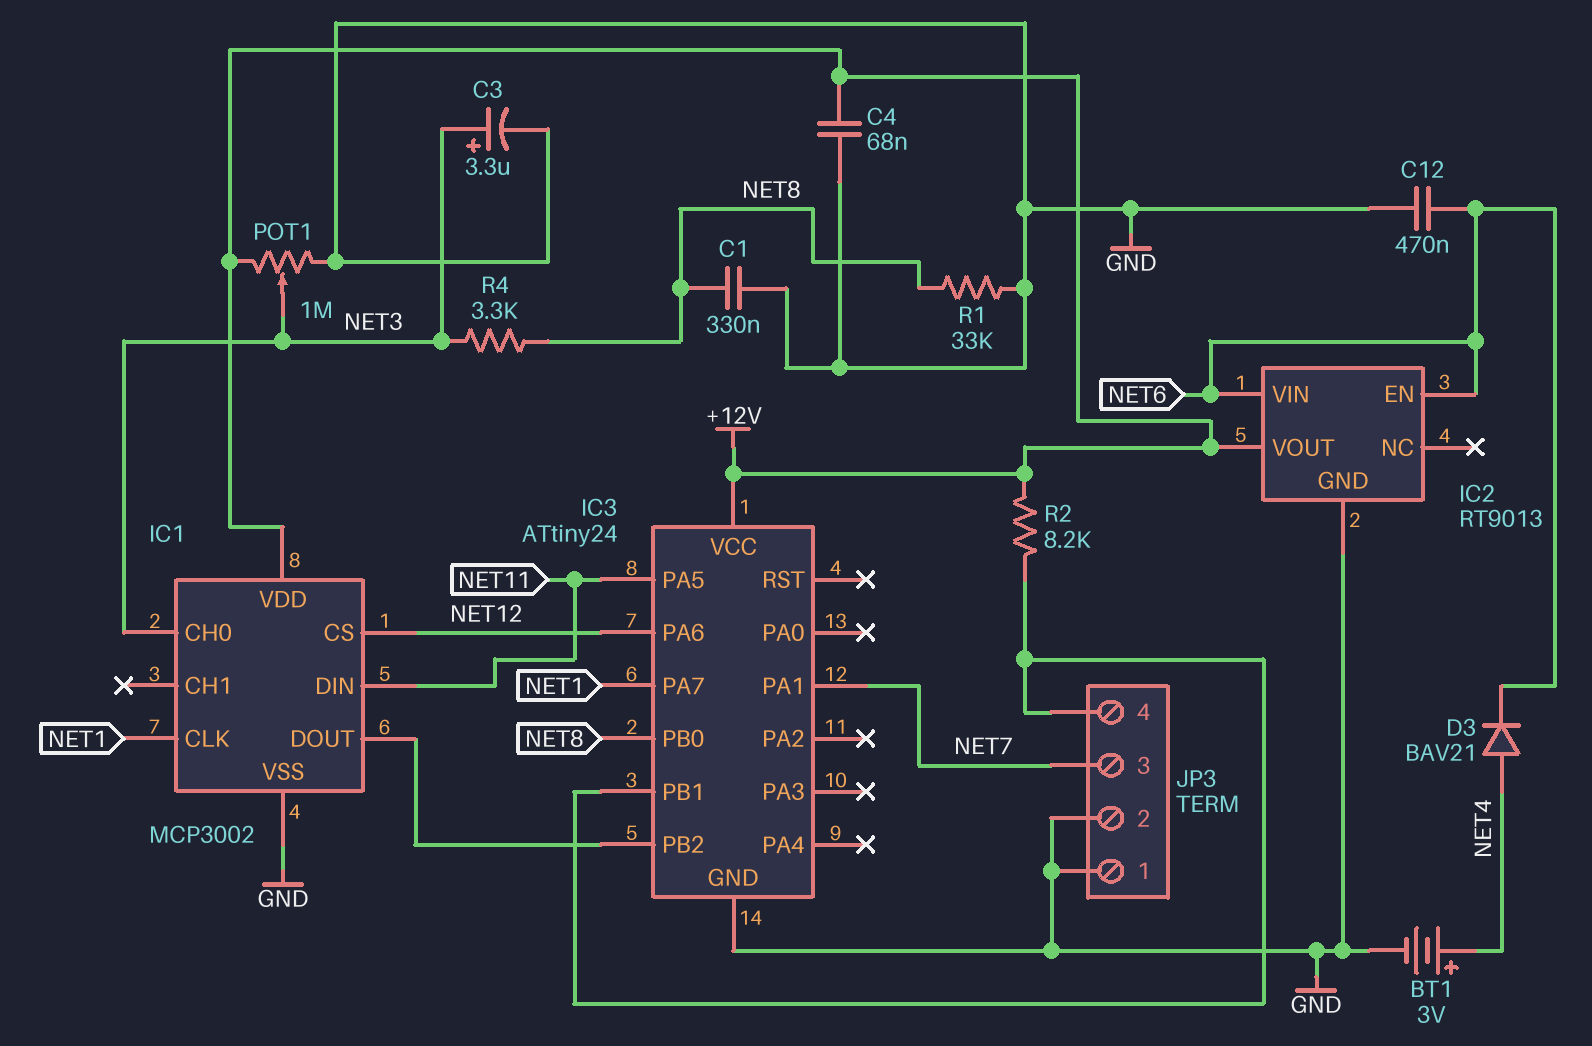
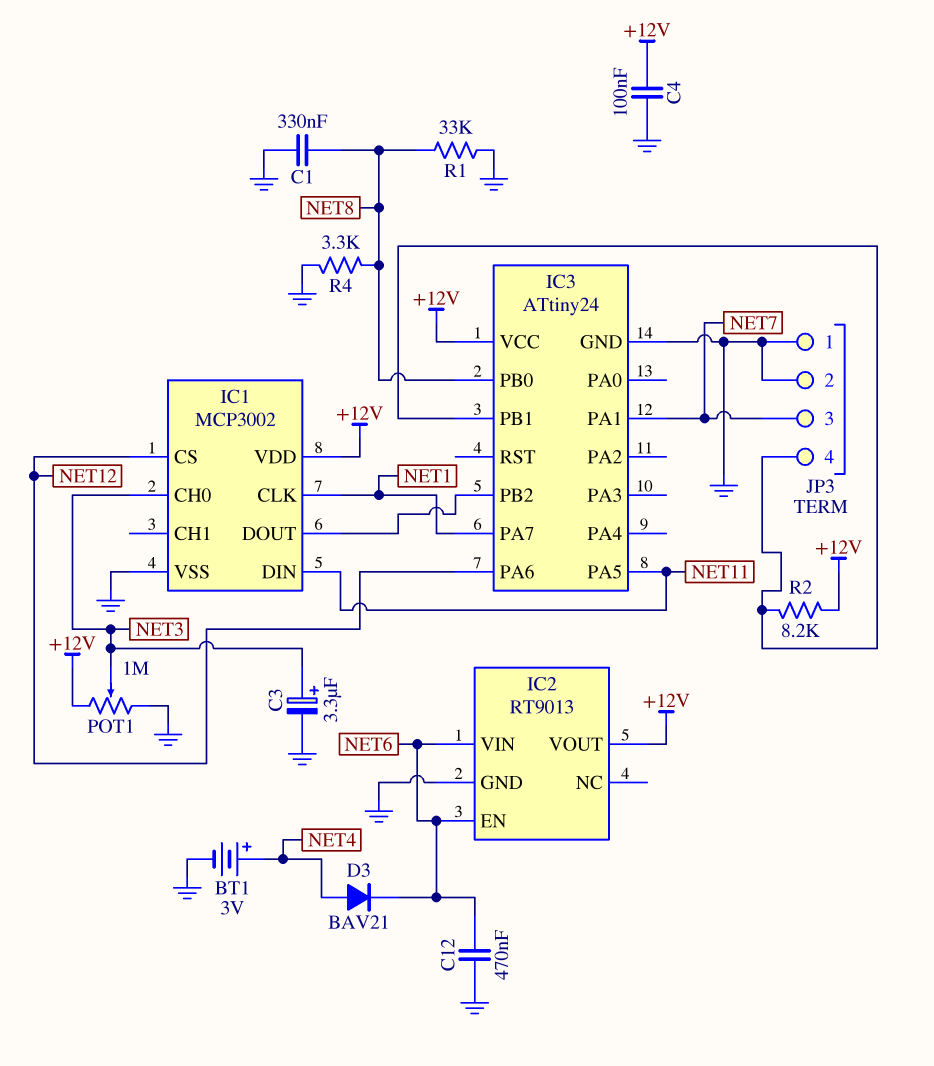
C4: 68nF (+12V, GND) -> 100nF (+12V, GND)
R4: 3.3k (NET3, NET8) -> 3.3k (GND, NET8)

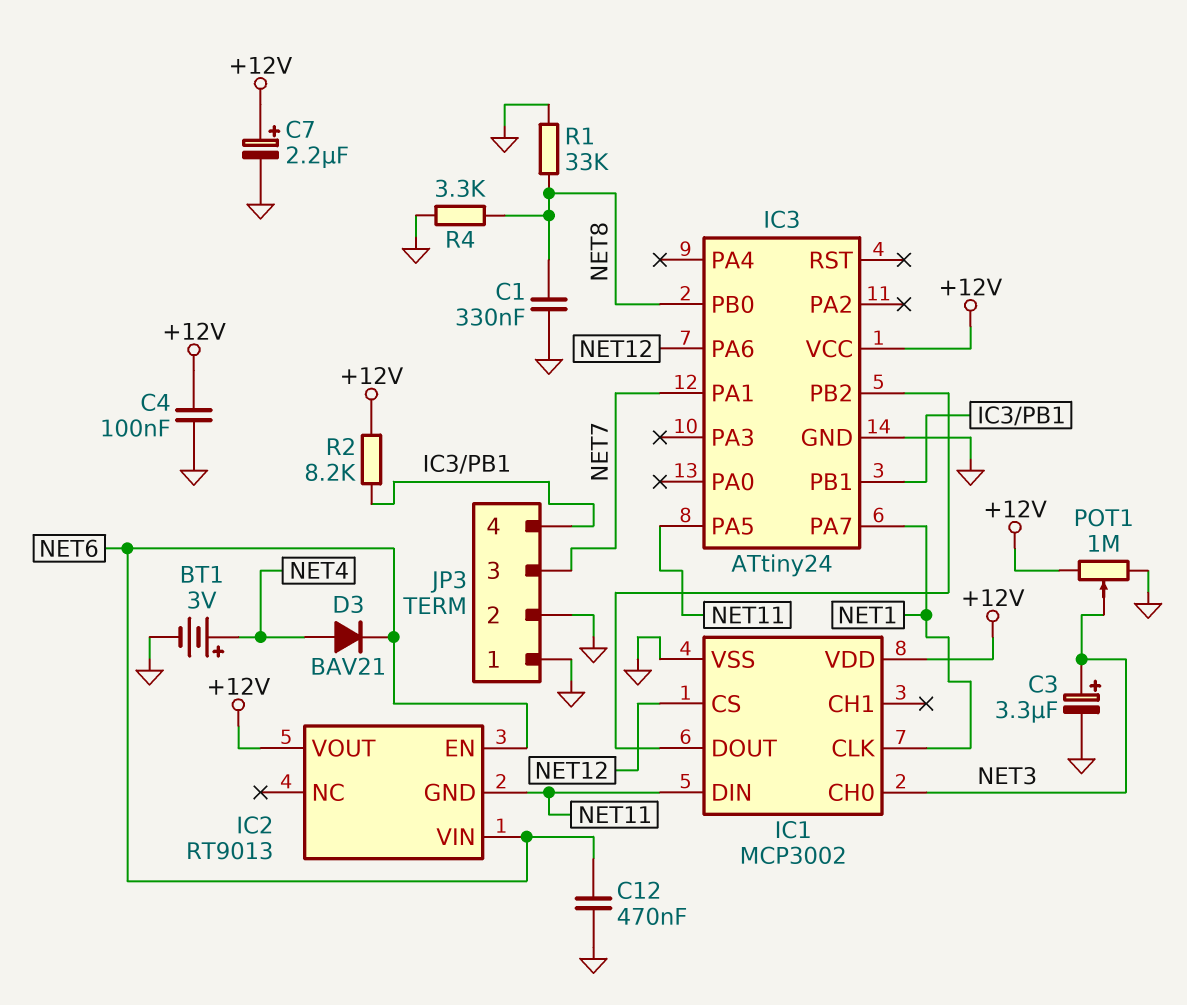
C7: none -> 2.2uF (plus +12V, minus GND)
IC2 pin GND: GND -> NET11

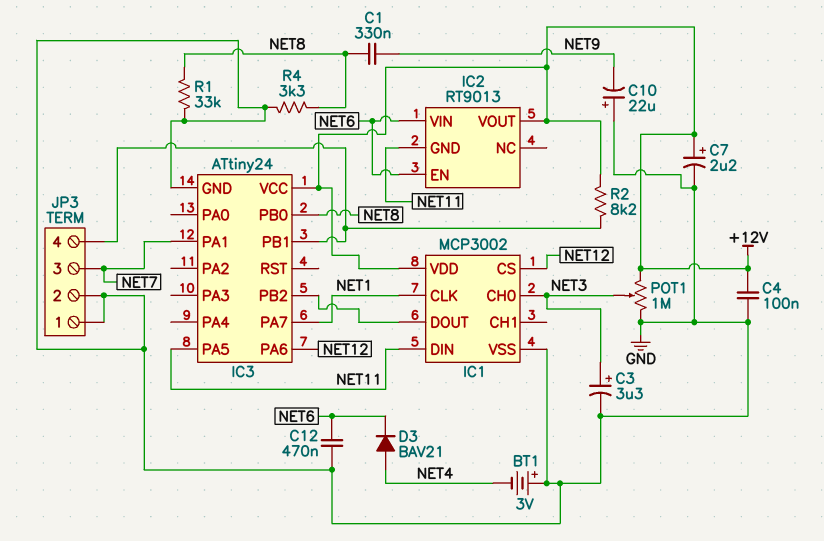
BT1: 3V (plus NET4, minus GND) -> 3V (plus GND, minus NET4)
C1: 330nF (GND, NET8) -> 330nF (NET8, NET9)
C10: none -> 22uF (plus GND, minus NET9)

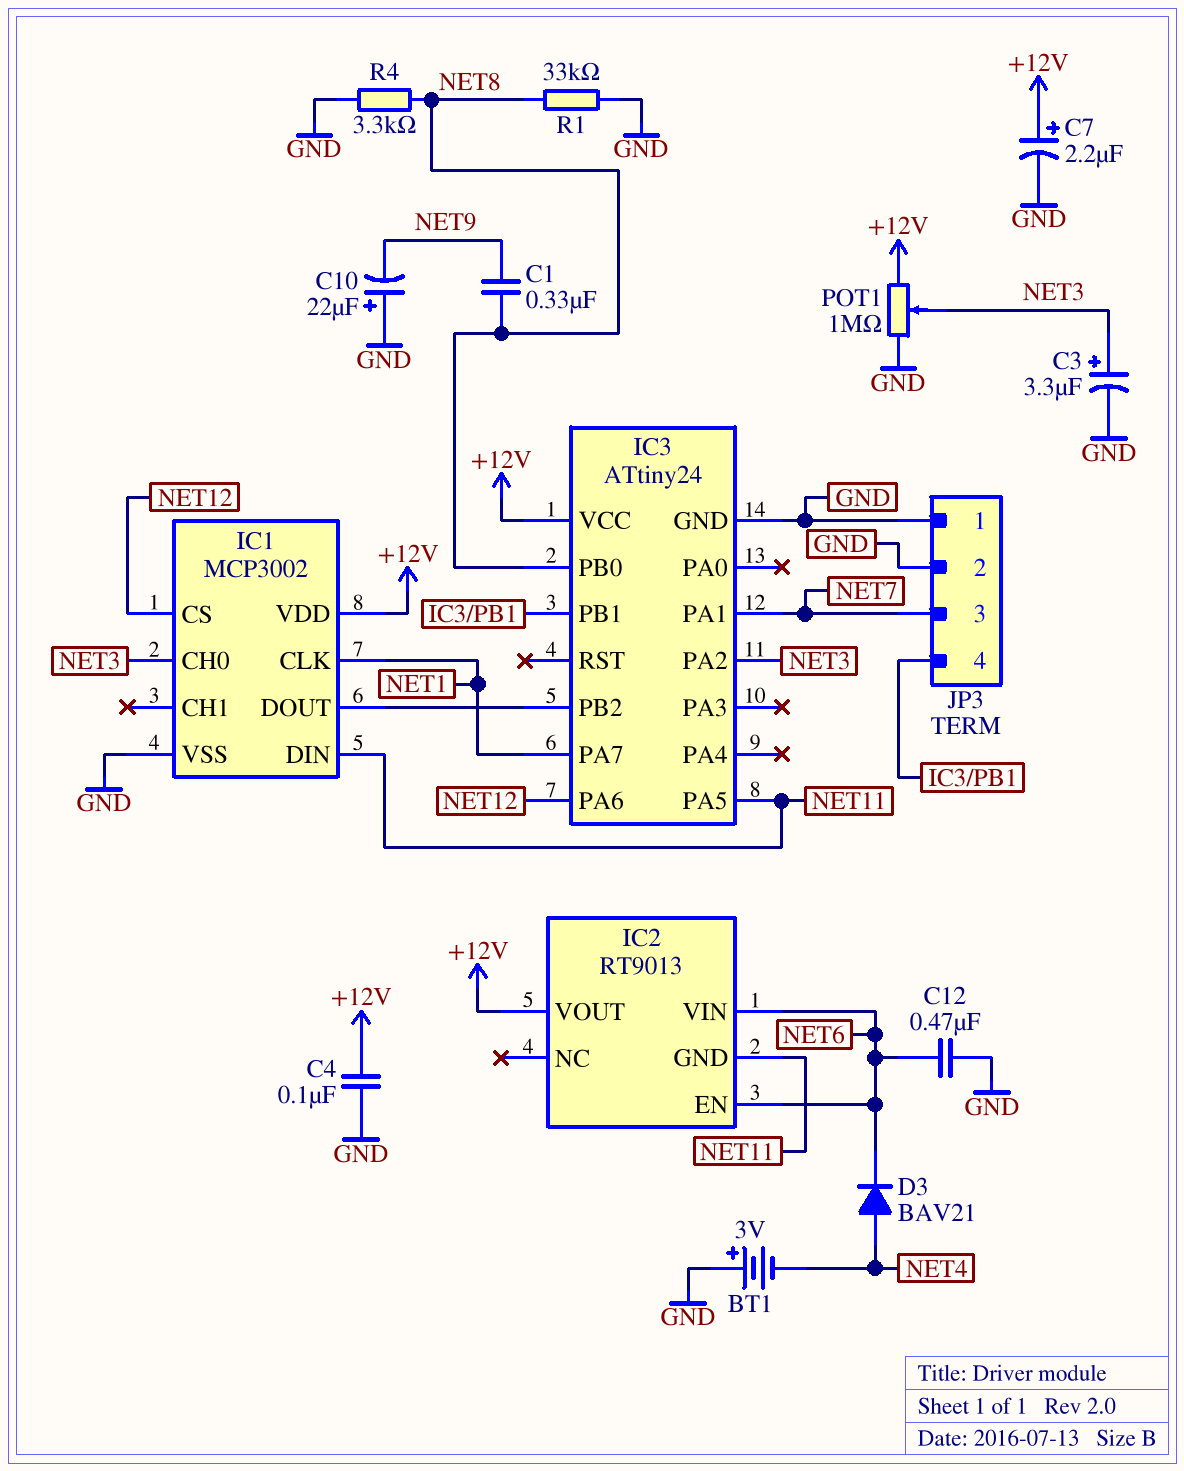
IC3 pin PA2: none -> NET3
R2: 8.2k (+12V, IC3/PB1) -> none

